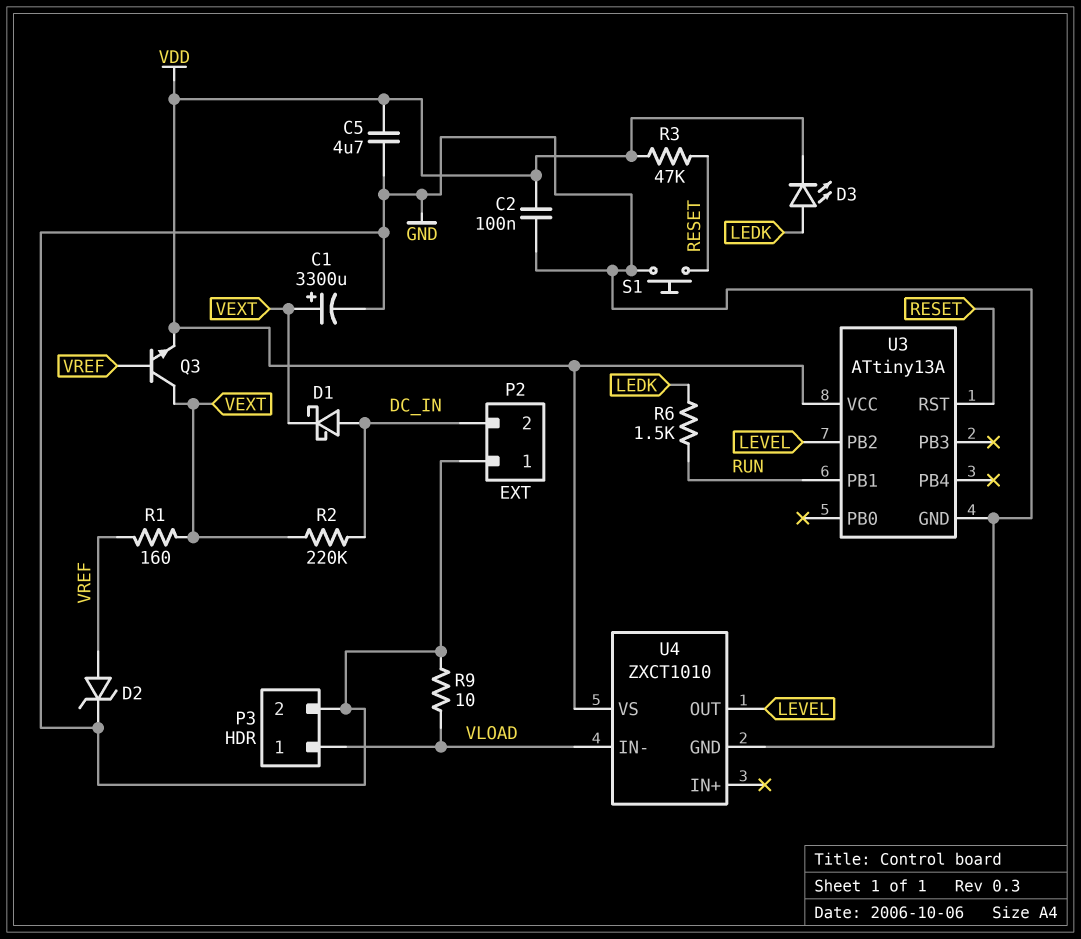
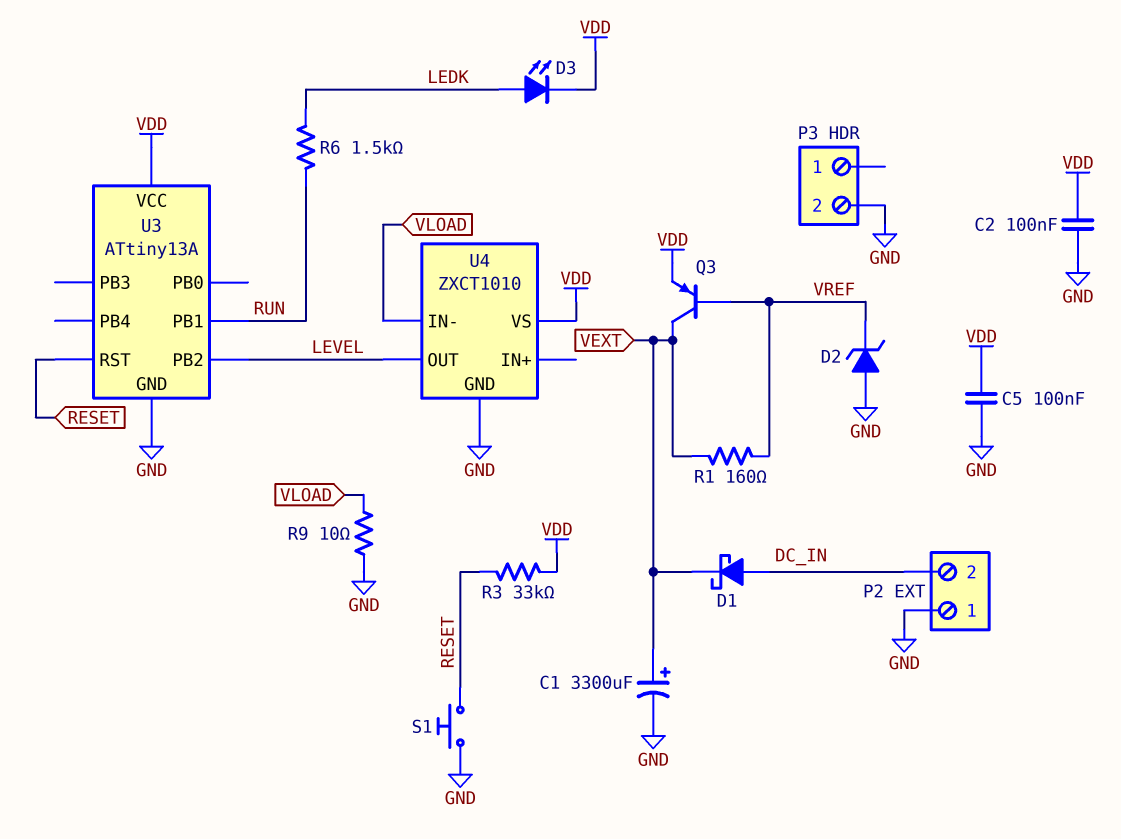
C5: 4.7uF (GND, VDD) -> 100nF (GND, VDD)
D2: zener (A VREF, K GND) -> zener (A GND, K VREF)
P3 pin 1: VLOAD -> none
Q3: NPN (B VREF, C VEXT, E VDD) -> PNP (B VREF, C VEXT, E VDD)
R2: 220k (DC_IN, VEXT) -> none
R3: 47k (RESET, VDD) -> 33k (RESET, VDD)

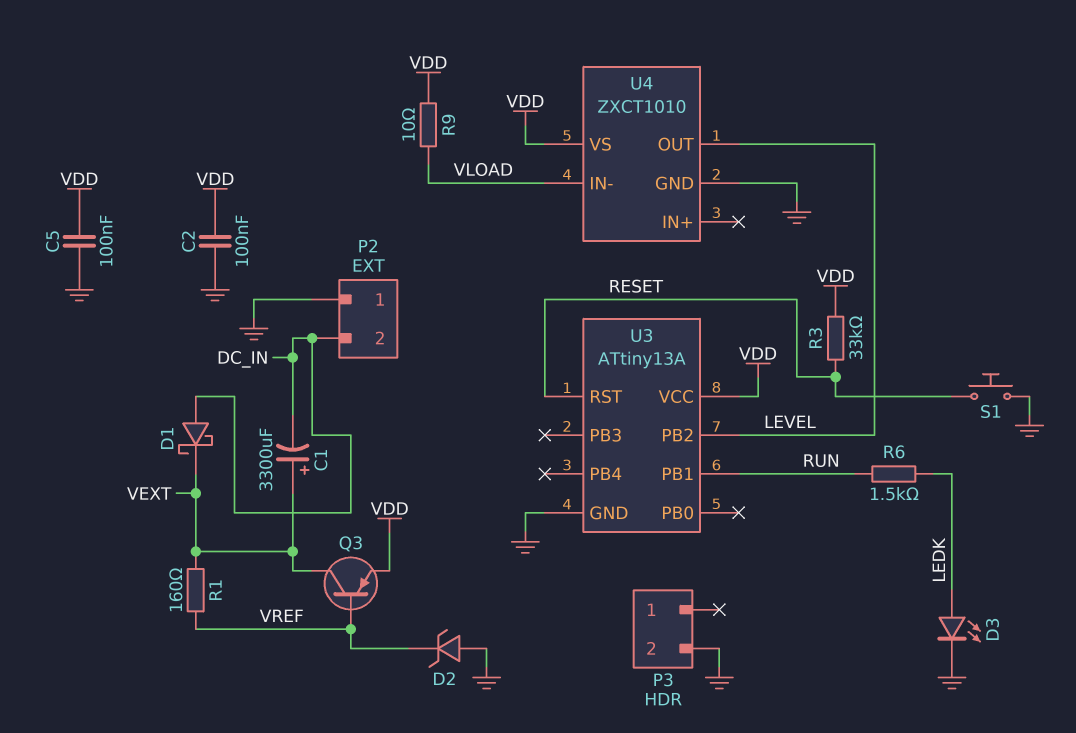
C1: 3300uF (plus VEXT, minus GND) -> 3300uF (plus VEXT, minus DC_IN)
D3: LED (A LEDK, K VDD) -> LED (A LEDK, K GND)
R9: 10 (GND, VLOAD) -> 10 (VDD, VLOAD)

